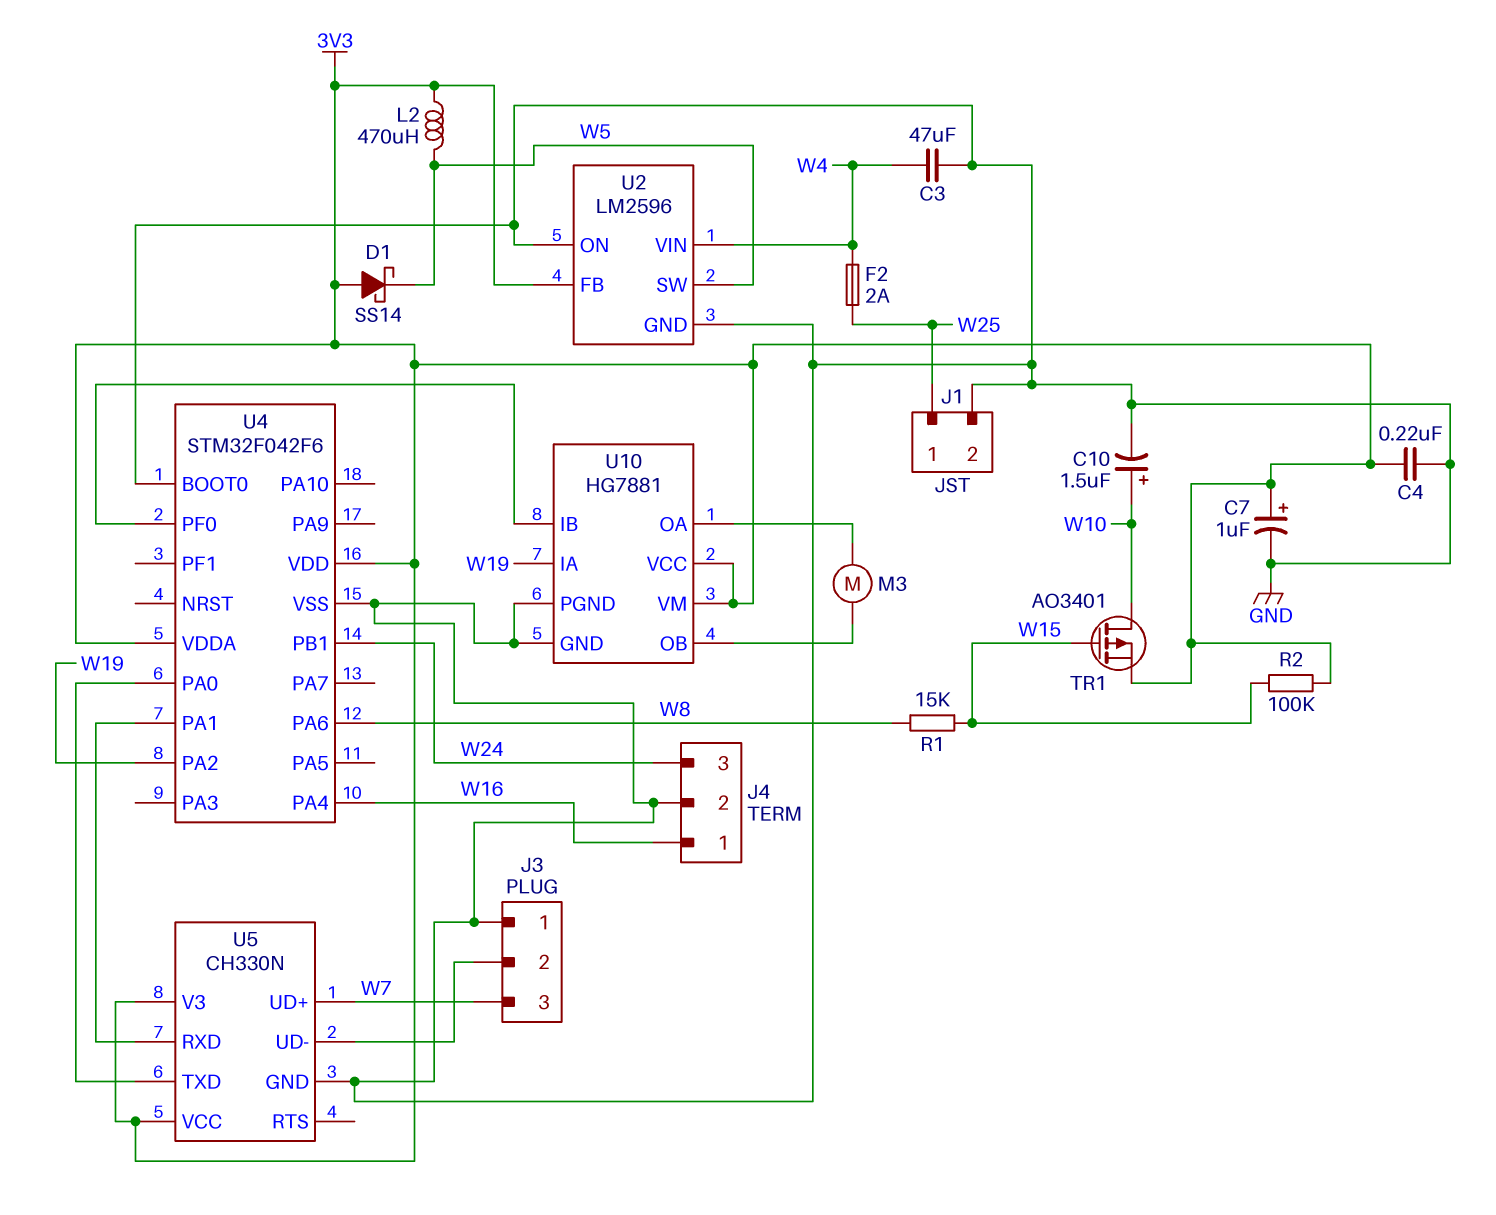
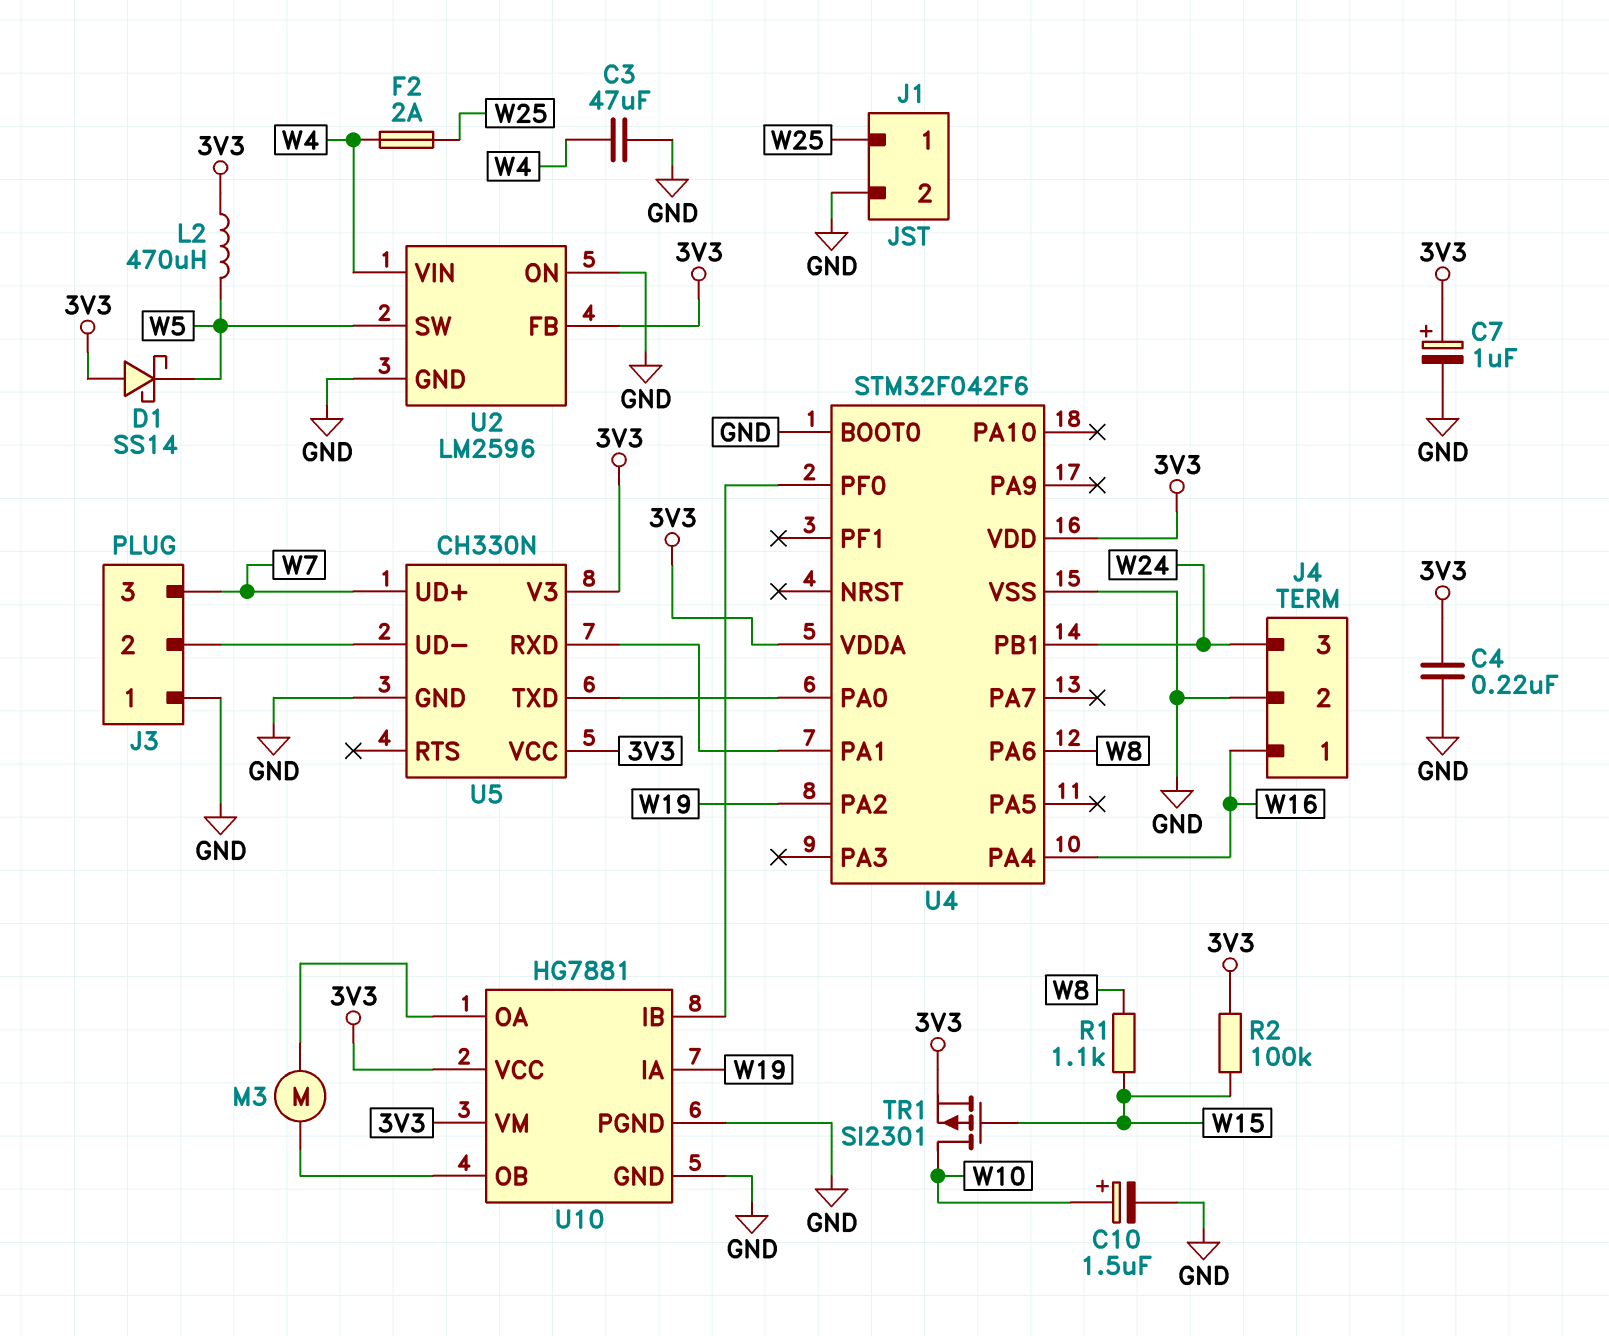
R1: 15k (W8, W15) -> 1.1k (W8, W15)
TR1: PMOS AO3401 (G W15, D W10, S 3V3) -> PMOS SI2301 (G W15, D W10, S 3V3)

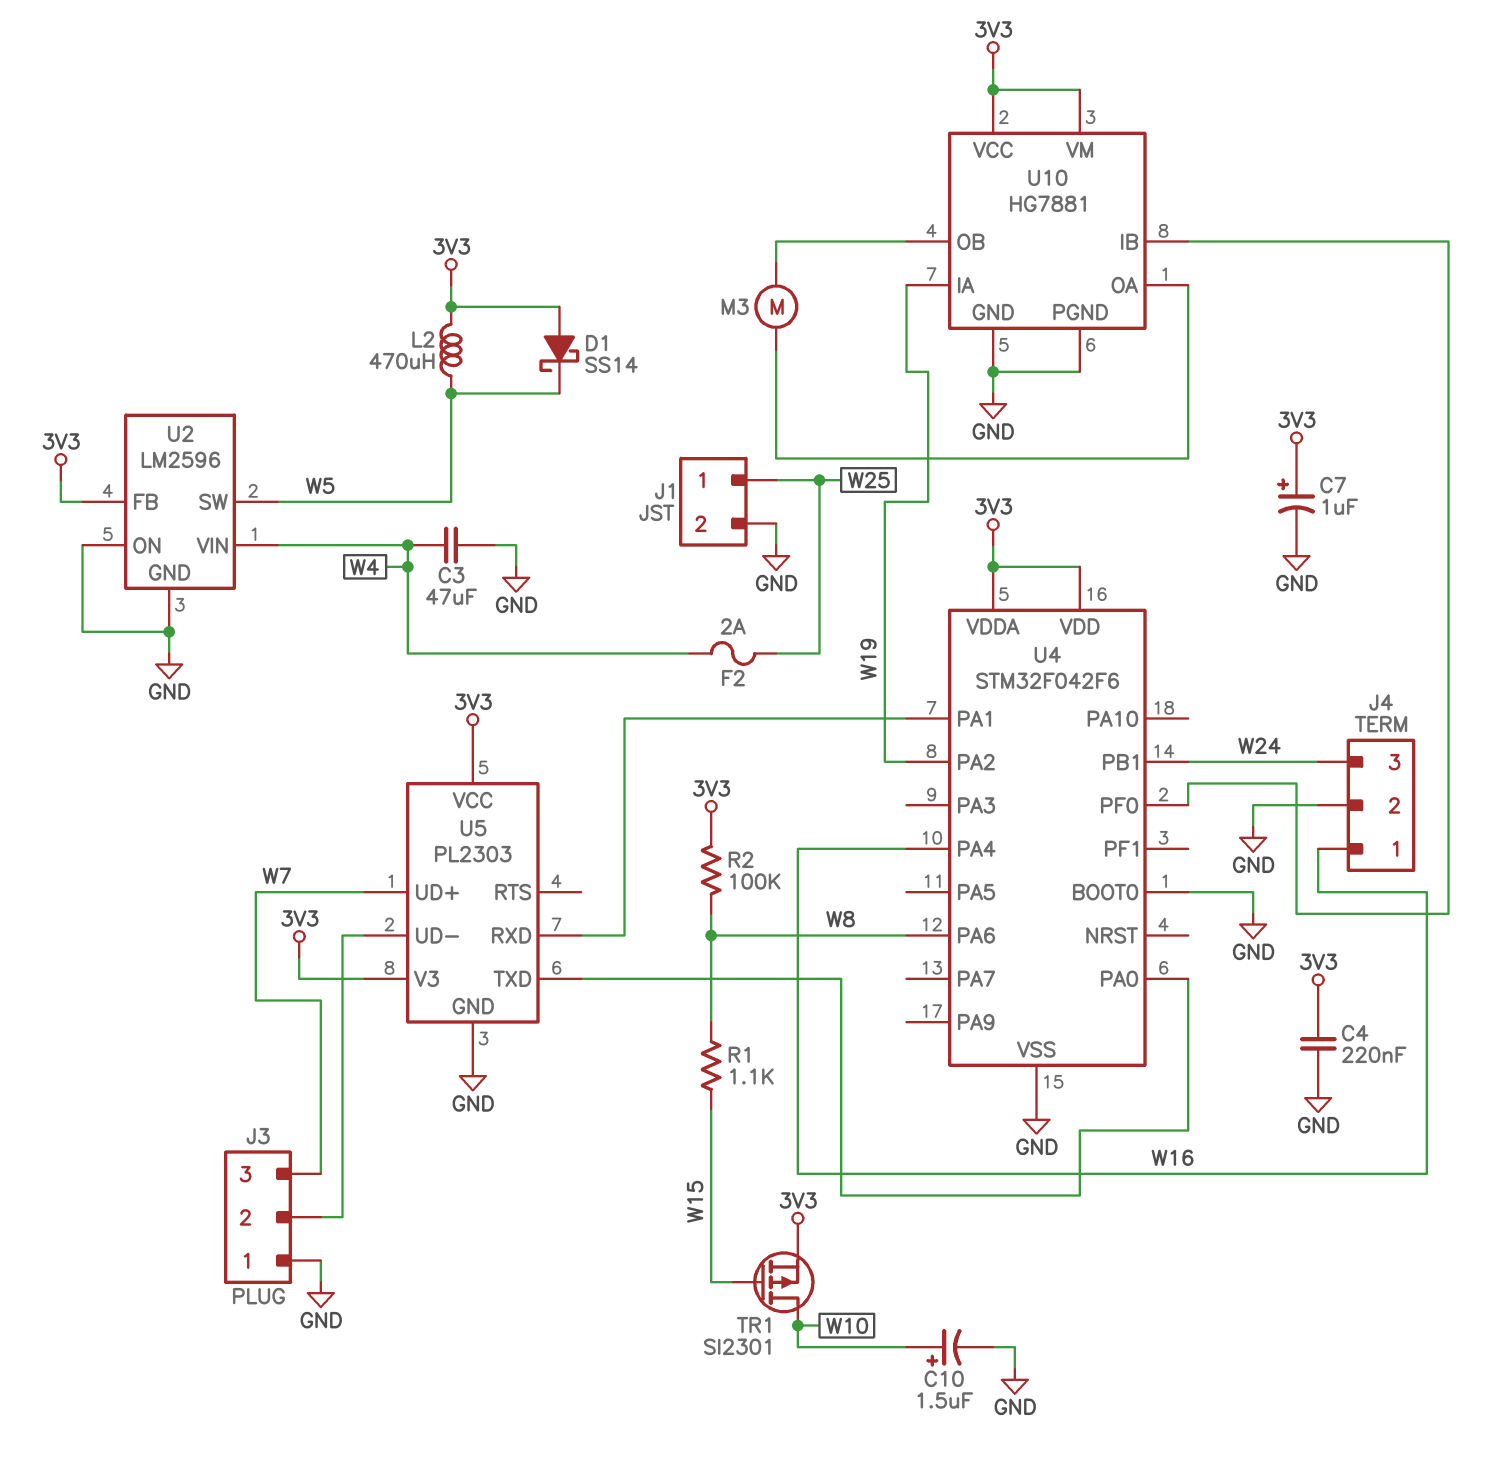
R2: 100k (3V3, W15) -> 100k (3V3, W8)
U5: CH330N -> PL2303

